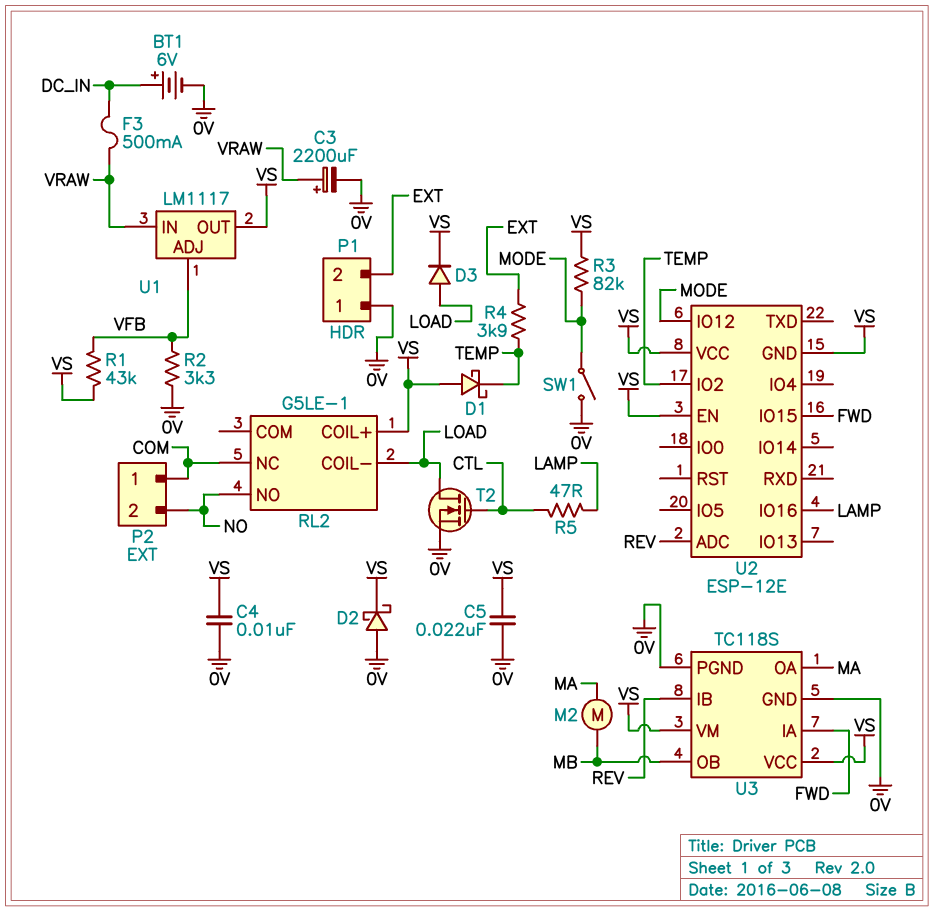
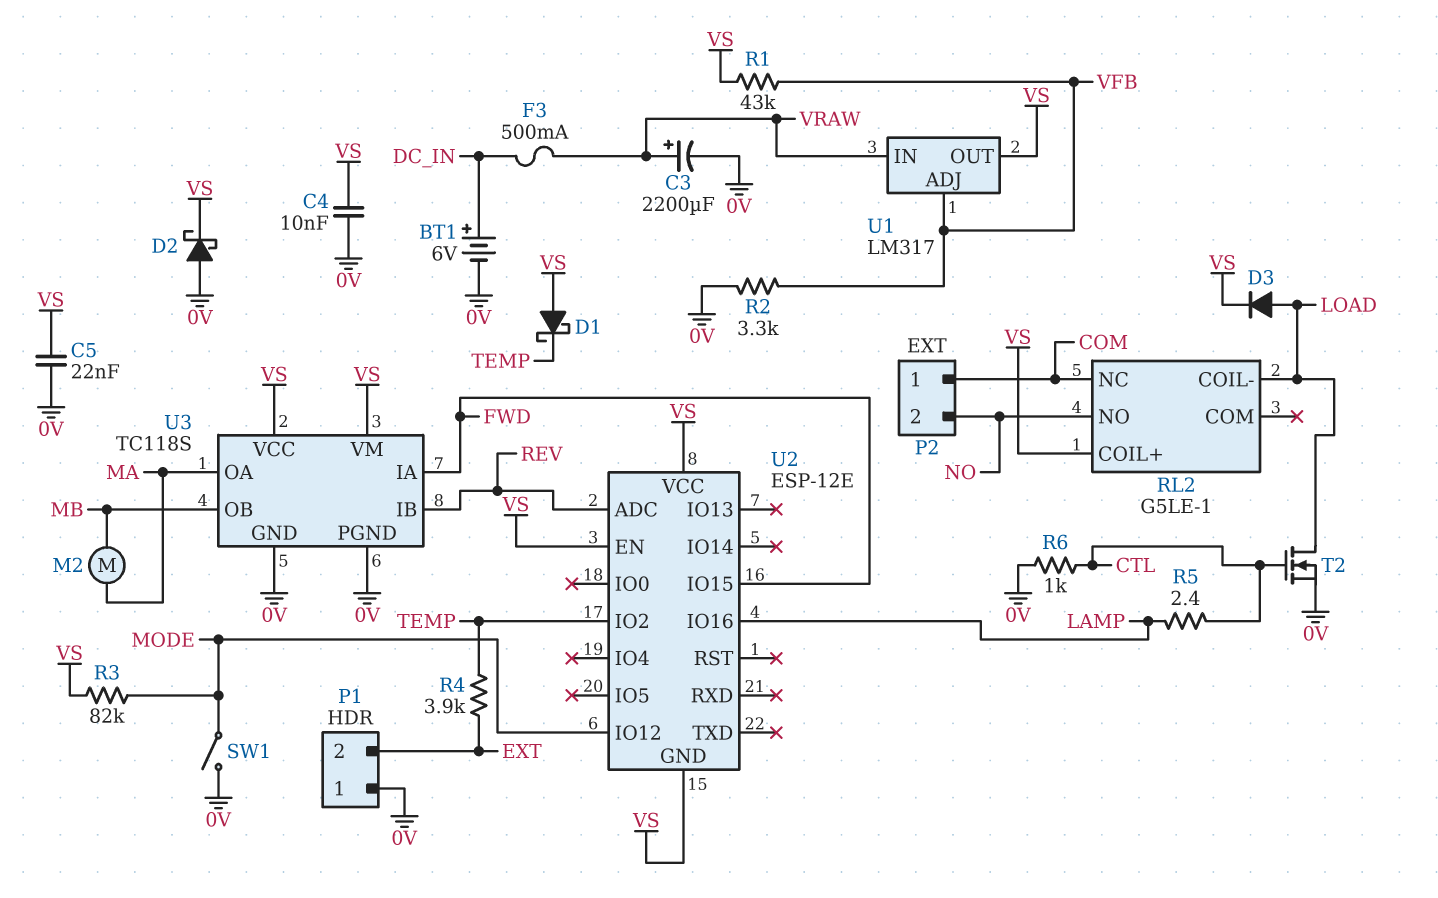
R5: 47 (CTL, LAMP) -> 2.4 (CTL, LAMP)
R6: none -> 1k (0V, CTL)
U1: LM1117 -> LM317

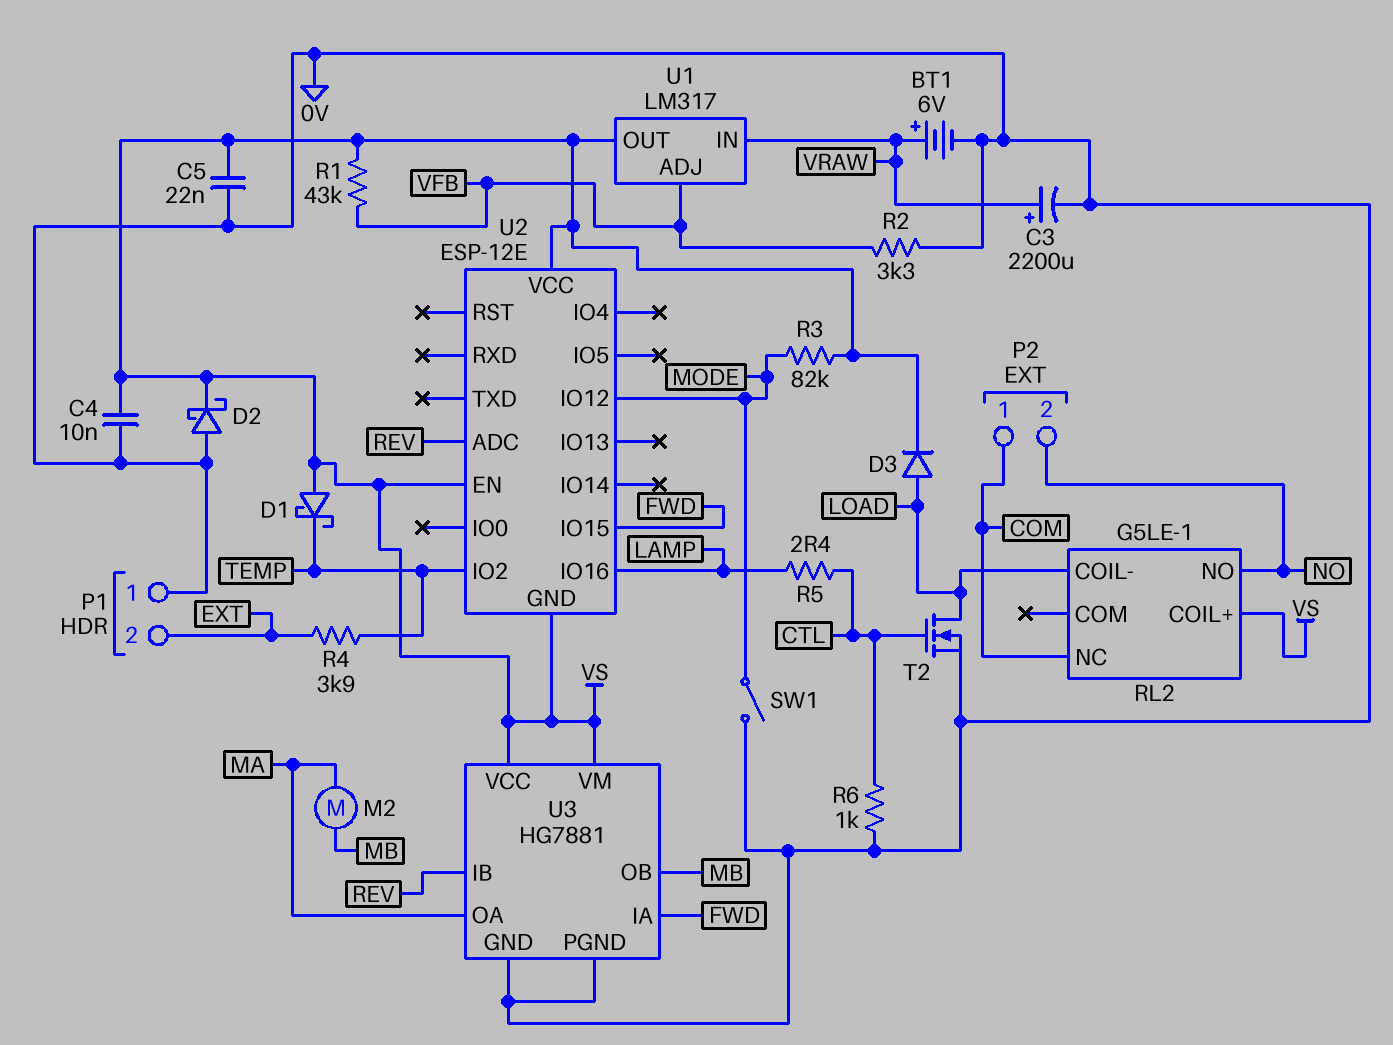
BT1: 6V (plus DC_IN, minus 0V) -> 6V (plus VRAW, minus 0V)
F3: 500mA (DC_IN, VRAW) -> none
U3: TC118S -> HG7881

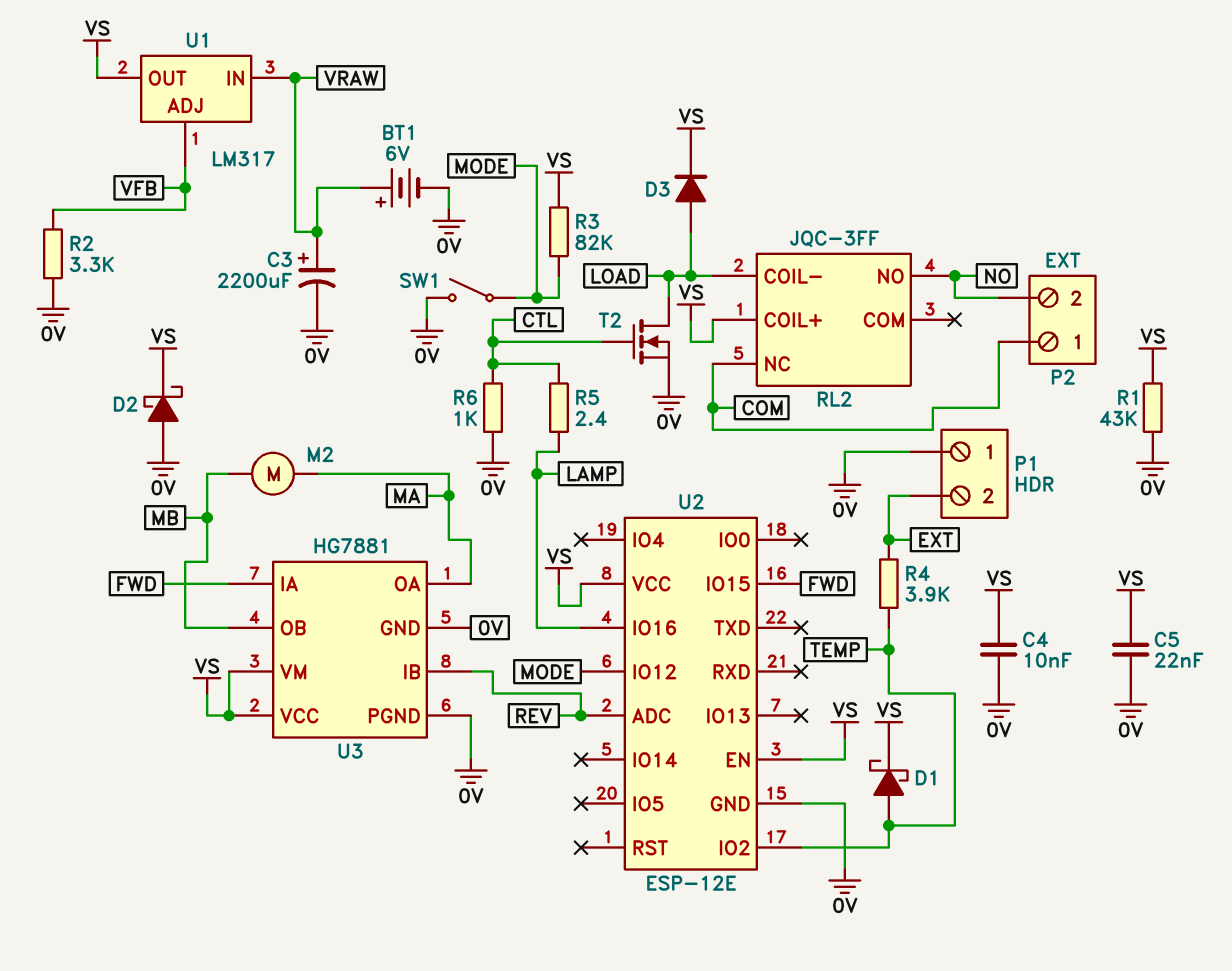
D1: schottky (A VS, K TEMP) -> schottky (A TEMP, K VS)
R1: 43k (VFB, VS) -> 43k (0V, VS)
RL2: G5LE-1 -> JQC-3FF
U2 pin GND: VS -> 0V

